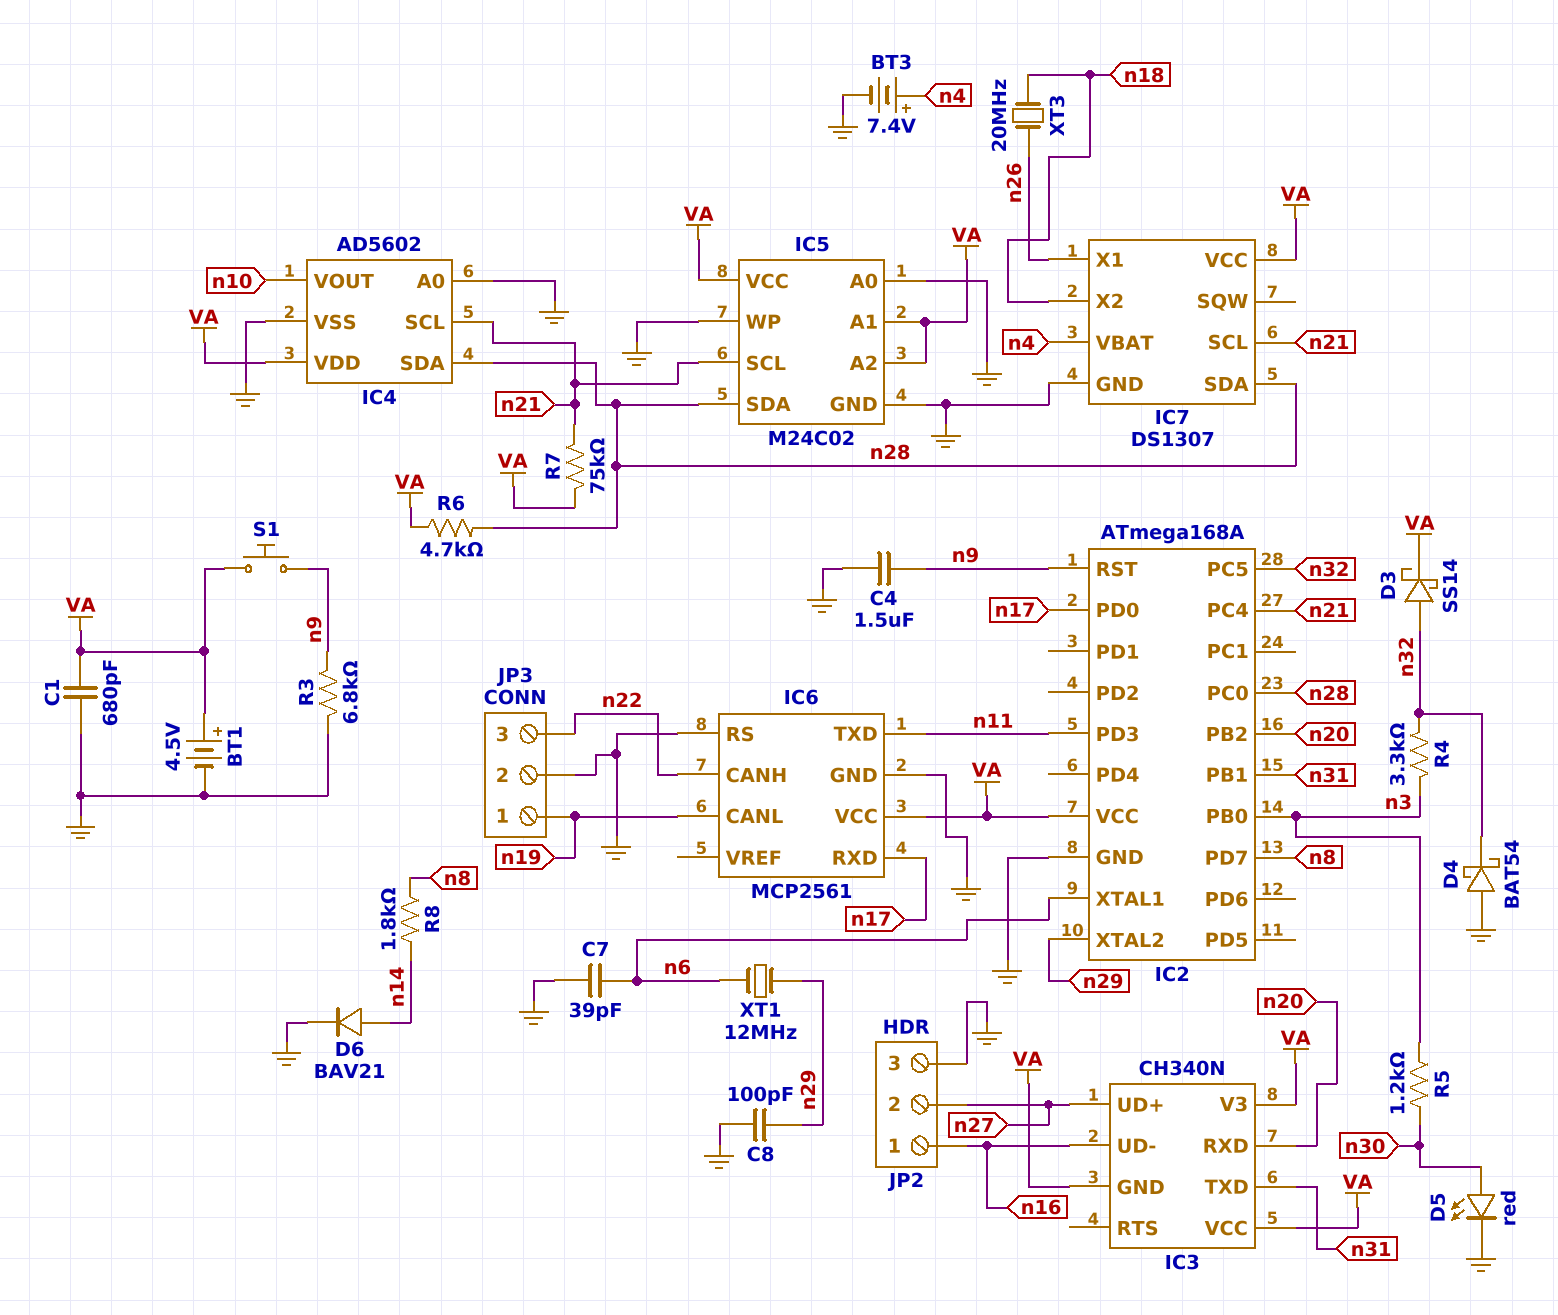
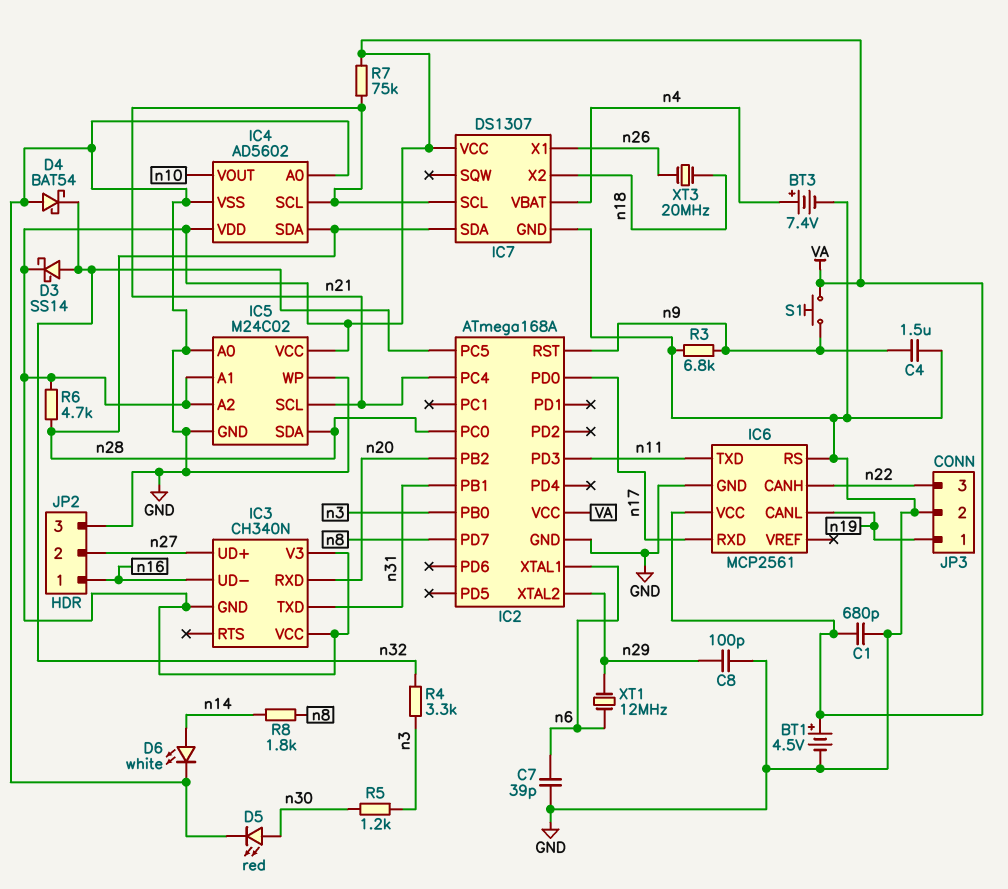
D6: diode BAV21 (A n14, K GND) -> LED white (A n14, K GND)

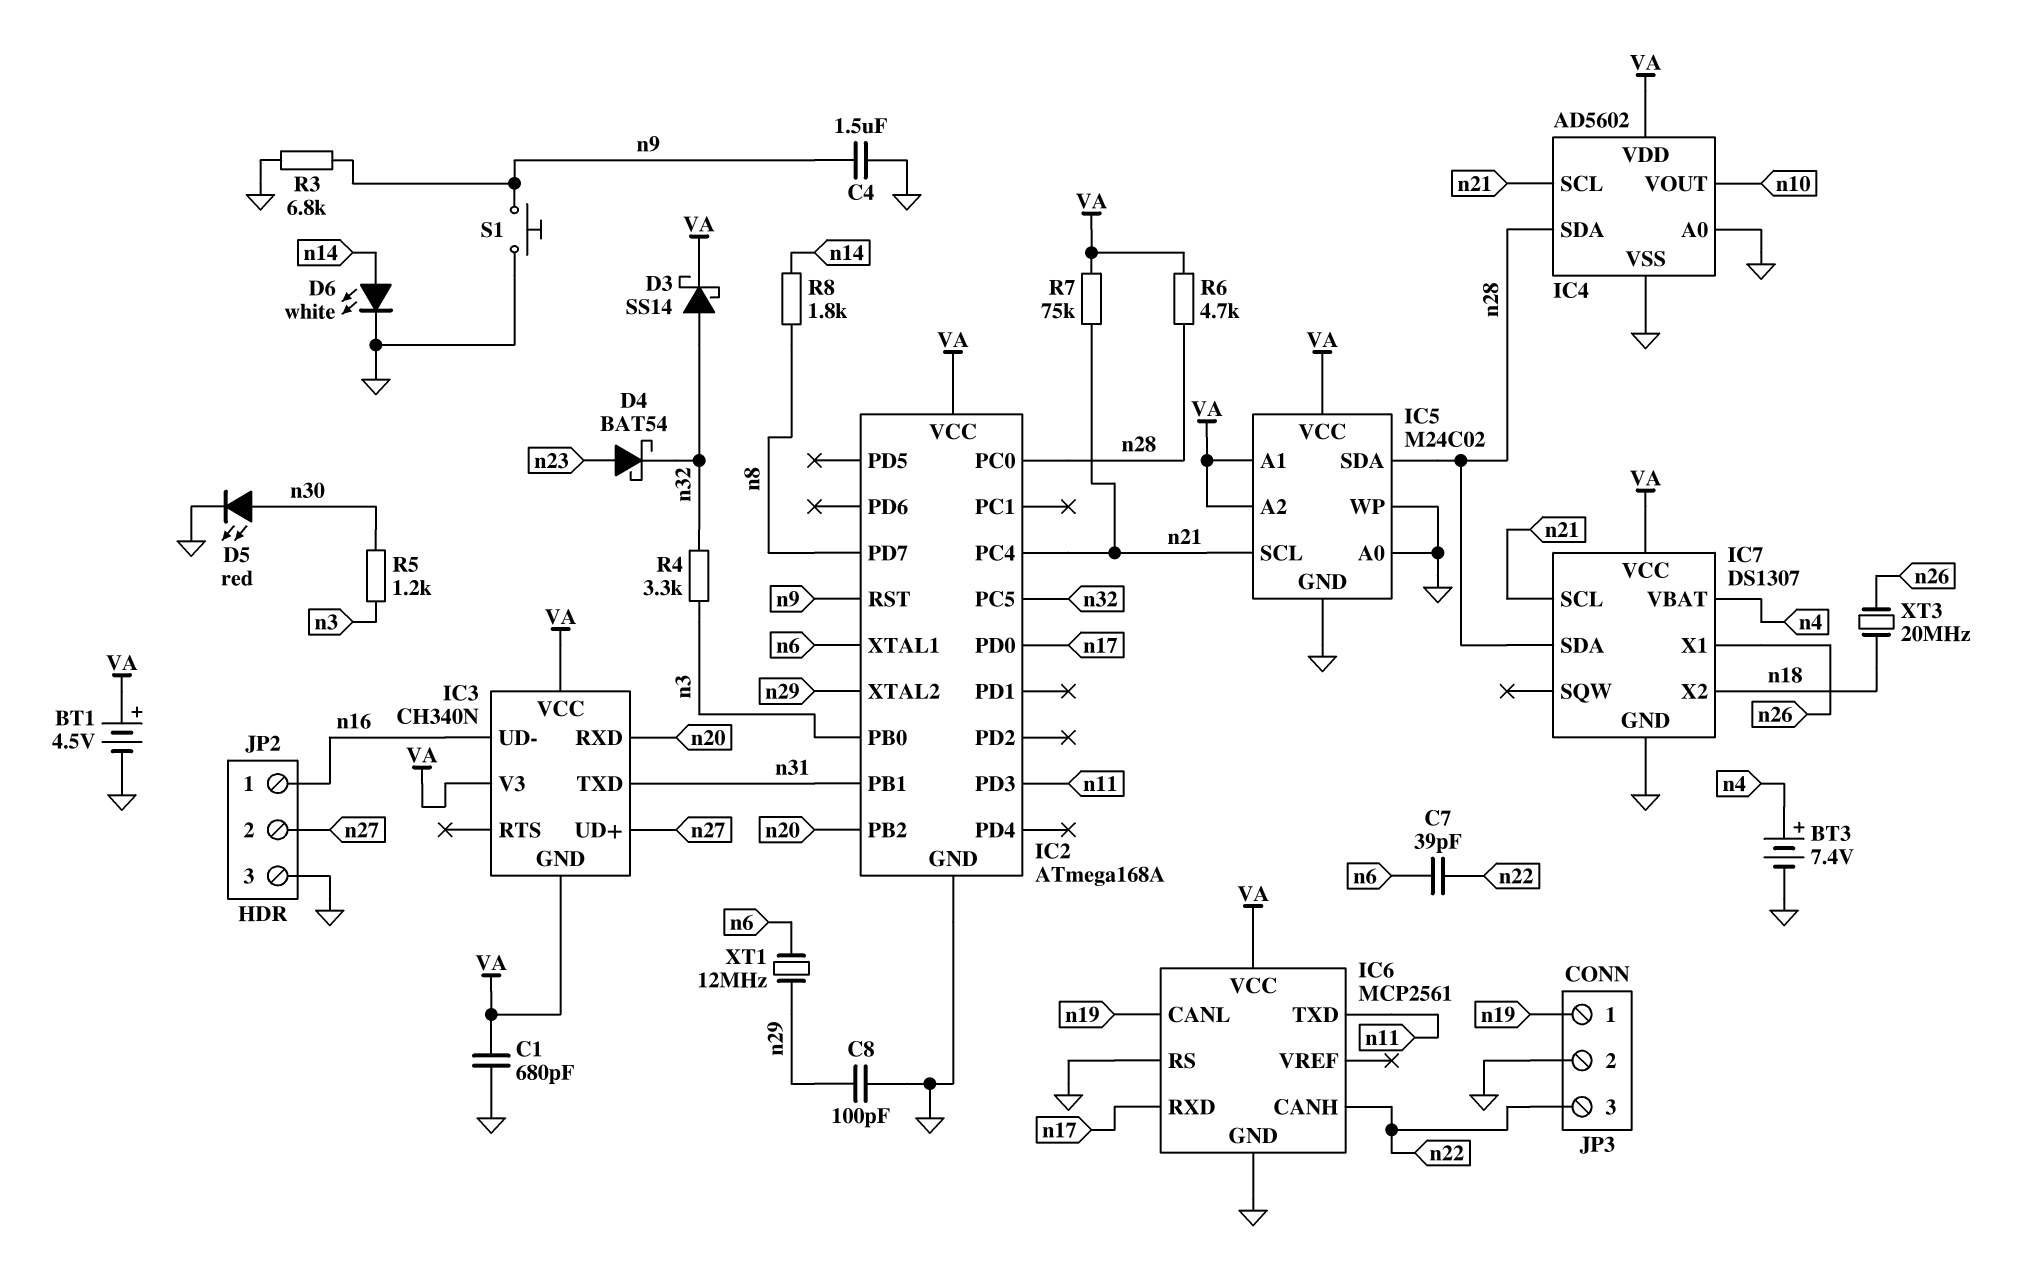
C7: 39pF (GND, n6) -> 39pF (n6, n22)
D4: schottky BAT54 (A GND, K n32) -> schottky BAT54 (A n23, K n32)
S1: button (VA, n9) -> button (GND, n9)

